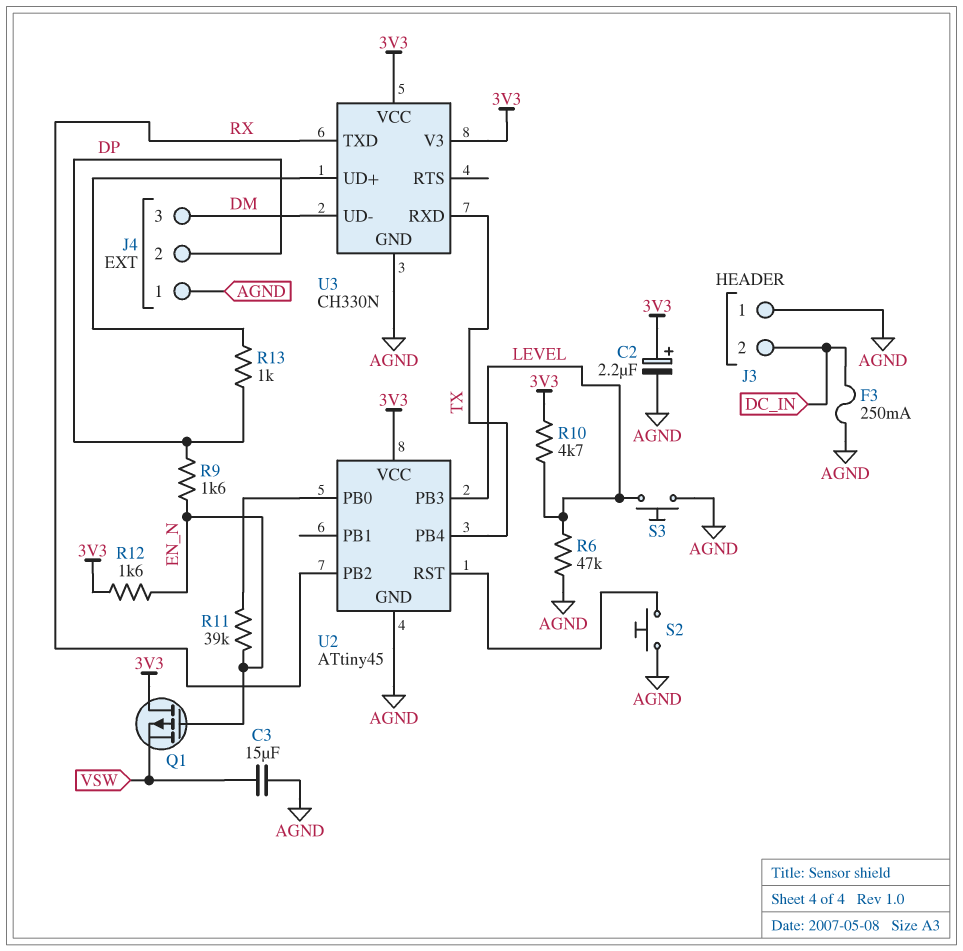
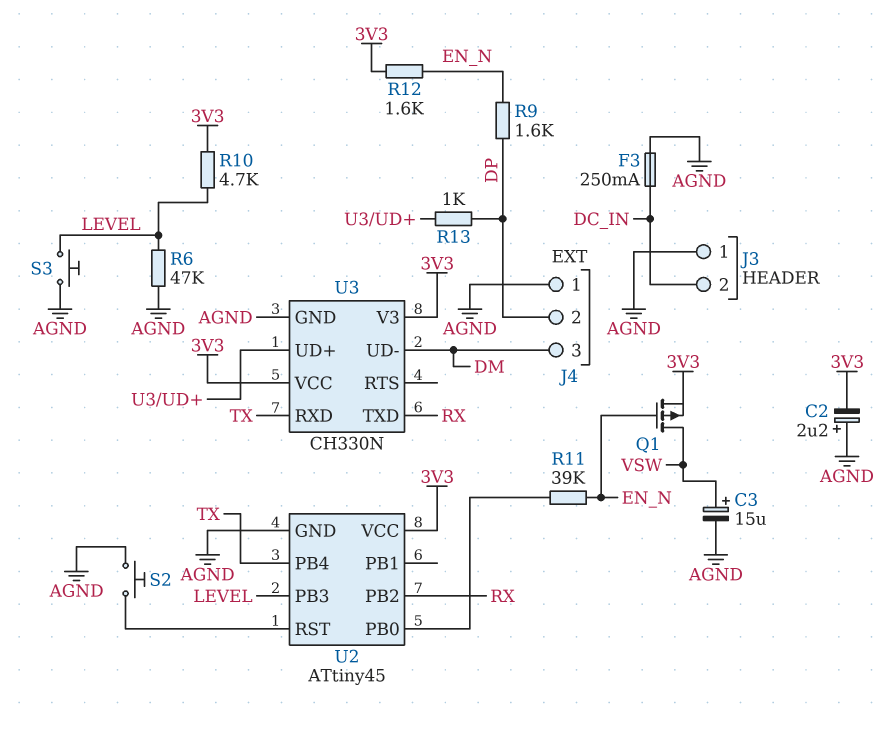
C2: 2.2uF (plus 3V3, minus AGND) -> 2.2uF (plus AGND, minus 3V3)
C3: 15uF (AGND, VSW) -> 15uF (plus VSW, minus AGND)
Q1: PMOS (G EN_N, D 3V3, S VSW) -> PMOS (G EN_N, D VSW, S 3V3)

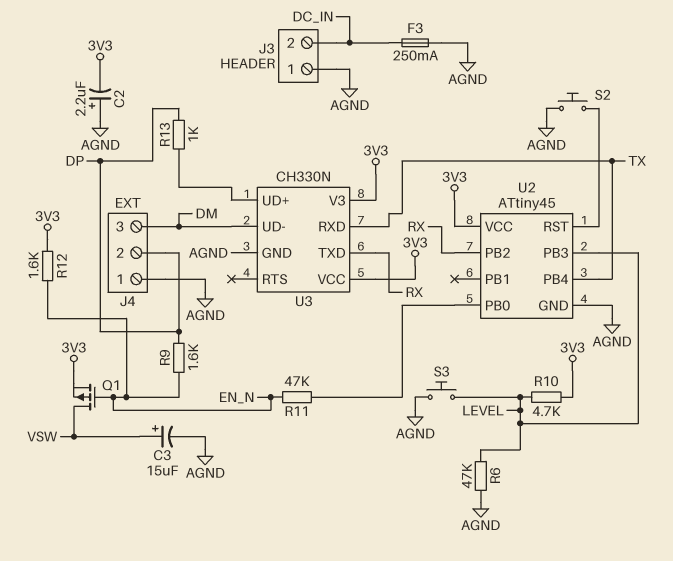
R11: 39k (EN_N, U2/PB0) -> 47k (EN_N, U2/PB0)

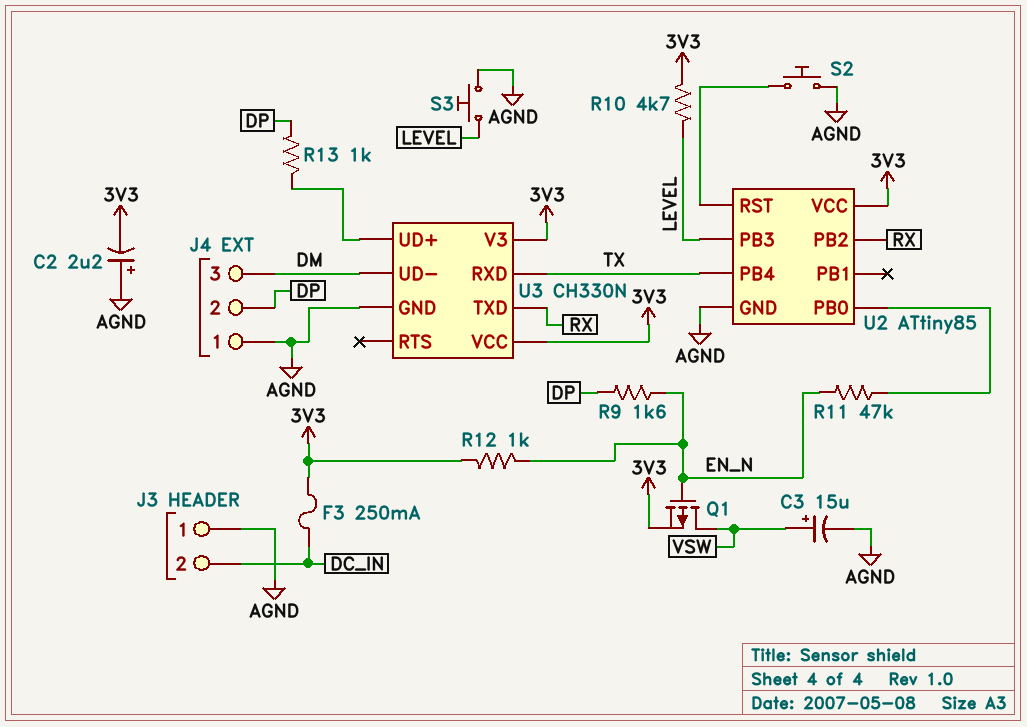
F3: 250mA (AGND, DC_IN) -> 250mA (3V3, DC_IN)
R6: 47k (AGND, LEVEL) -> none
R12: 1.6k (3V3, EN_N) -> 1k (3V3, EN_N)
U2: ATtiny45 -> ATtiny85

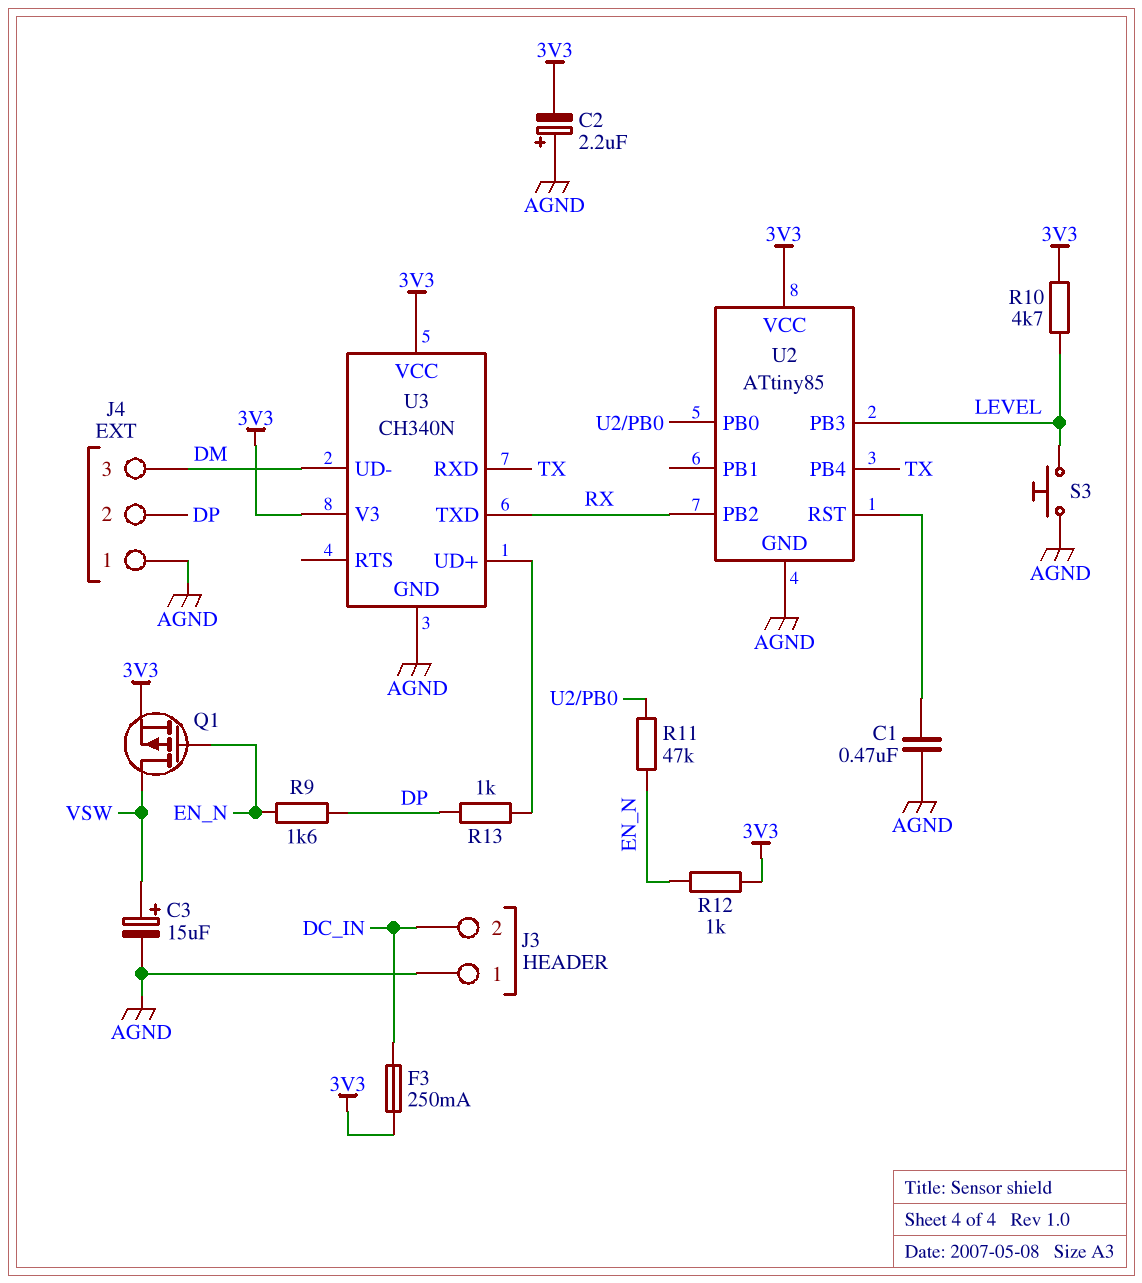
C1: none -> 470nF (AGND, U2/RST)
S2: button (AGND, U2/RST) -> none
U3: CH330N -> CH340N

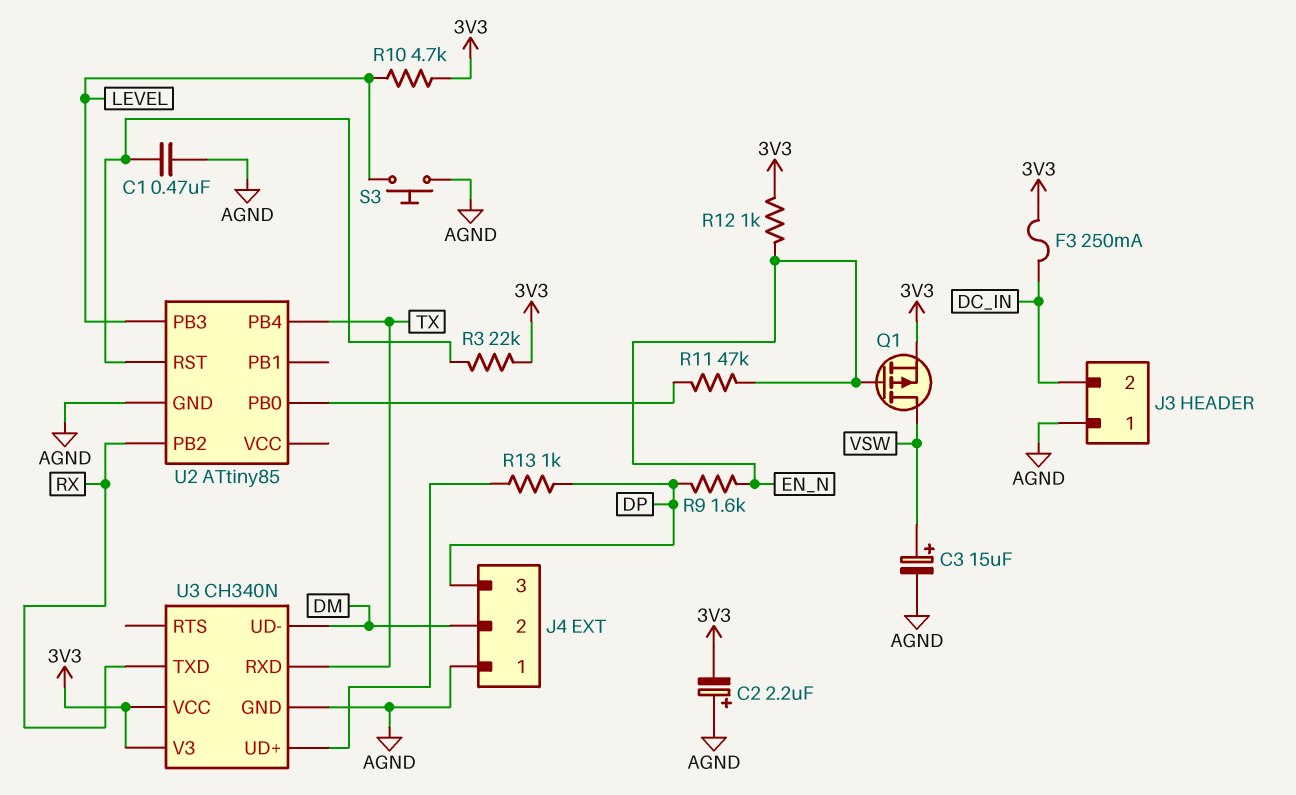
J4 pin 2: DP -> DM
J4 pin 3: DM -> DP
R3: none -> 22k (3V3, U2/RST)
U2 pin VCC: 3V3 -> none

